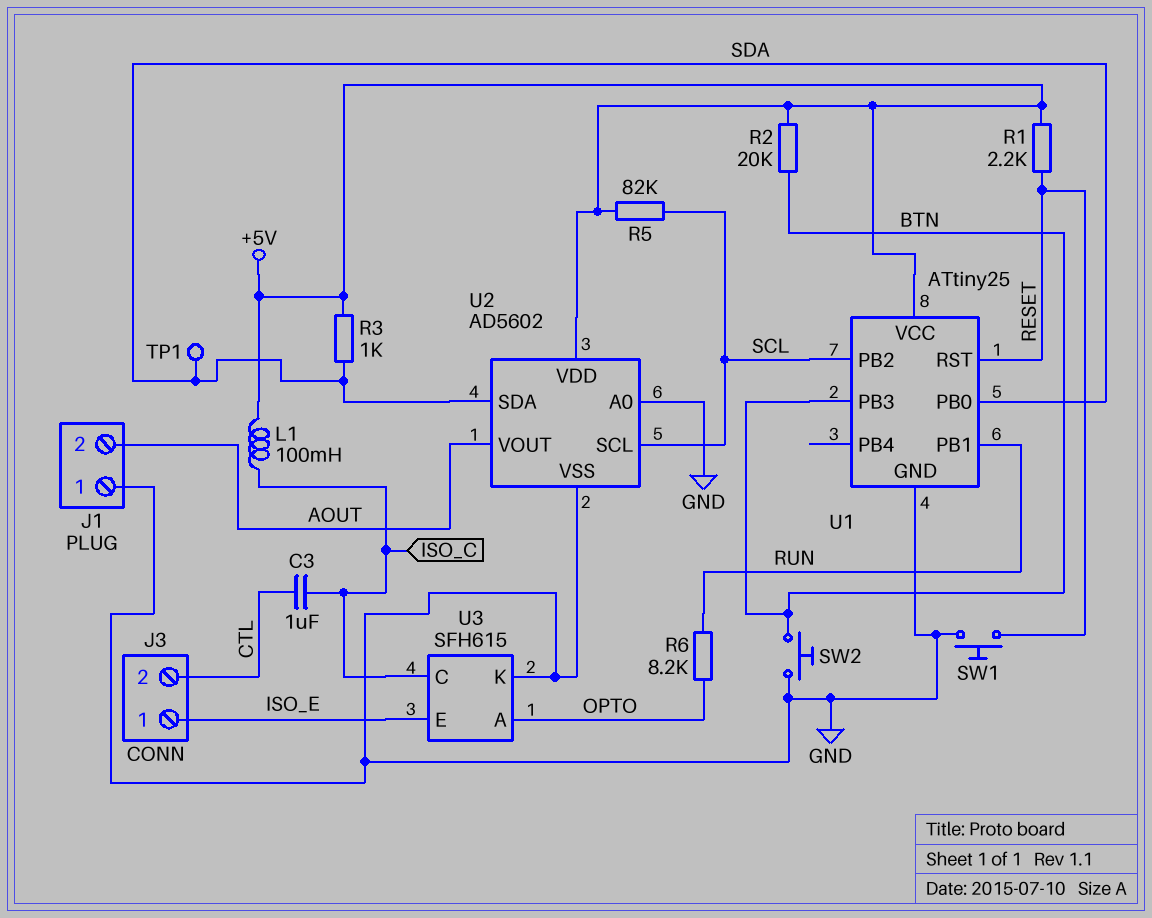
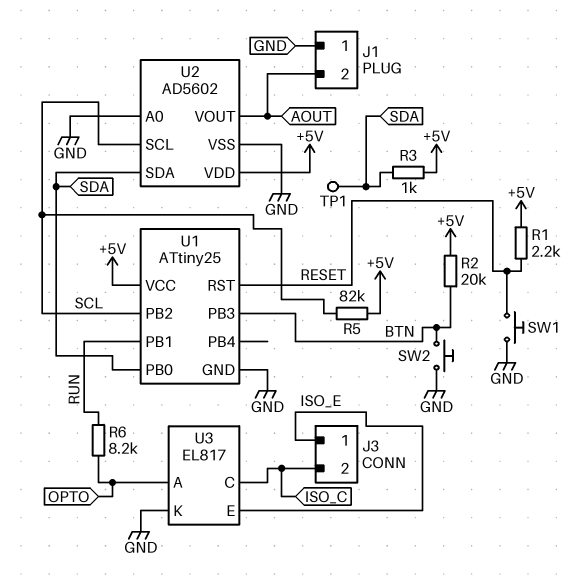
C3: 1uF (CTL, ISO_C) -> none
J3 pin 2: CTL -> ISO_C
L1: 100mH (+5V, ISO_C) -> none
U3: SFH615 -> EL817

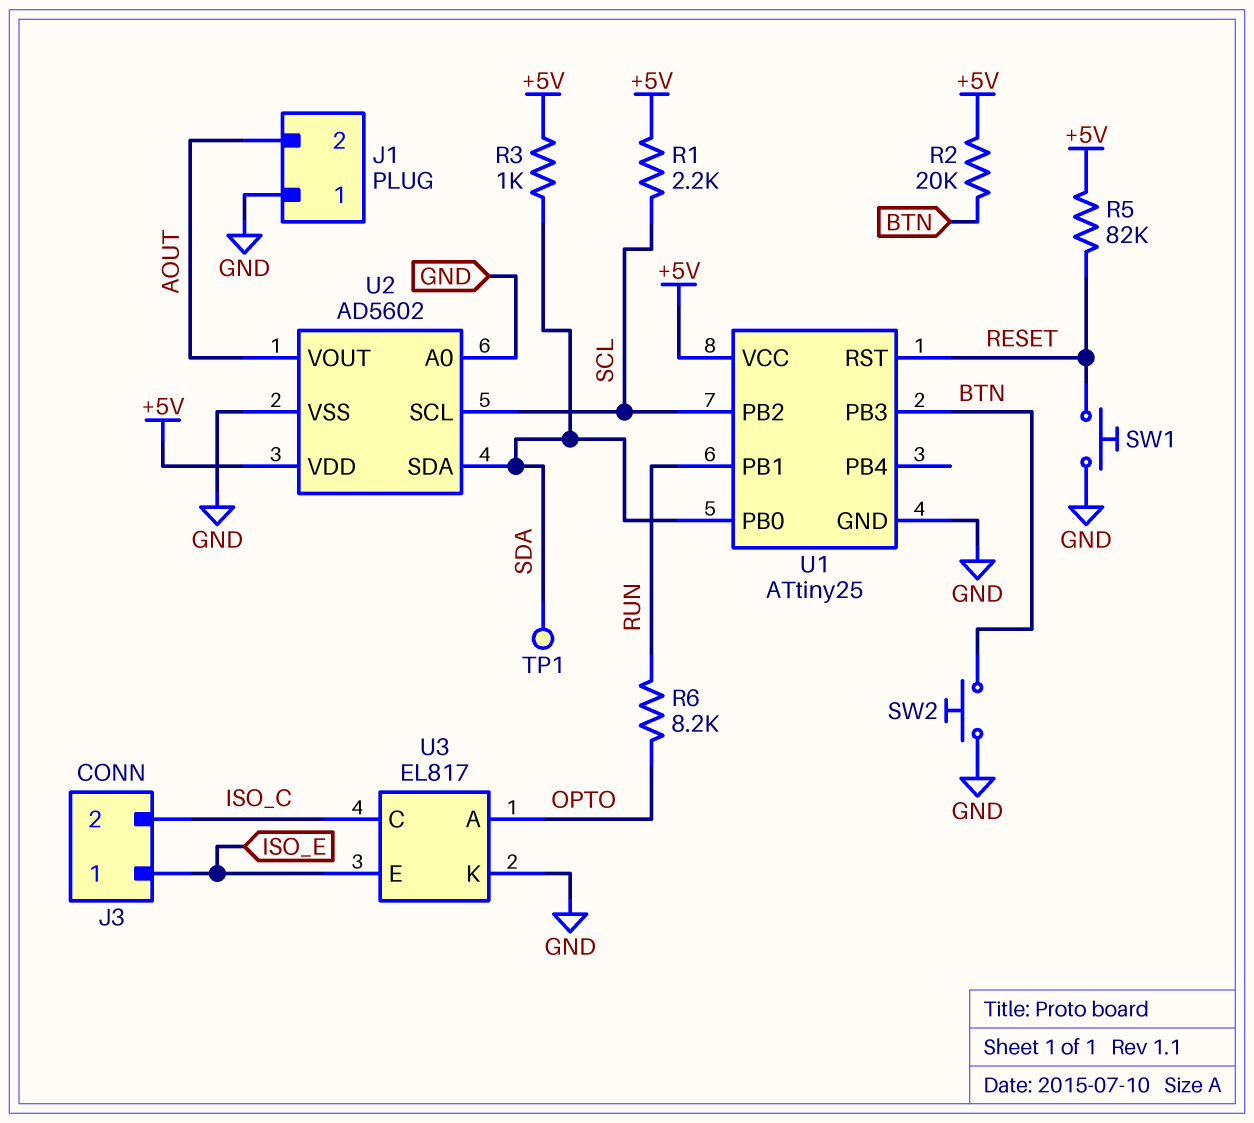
R1: 2.2k (+5V, RESET) -> 2.2k (+5V, SCL)
R5: 82k (+5V, SCL) -> 82k (+5V, RESET)

